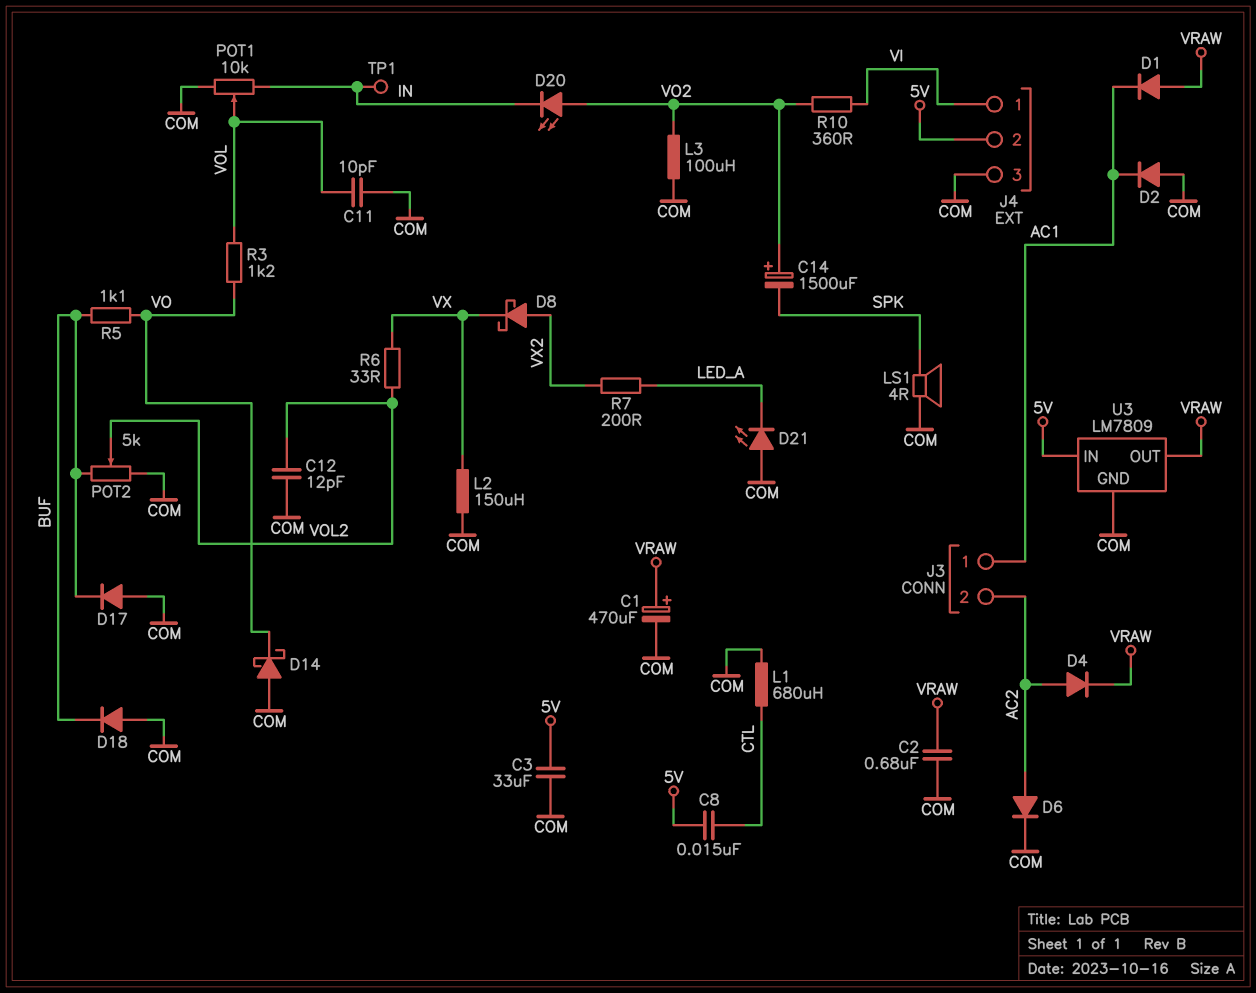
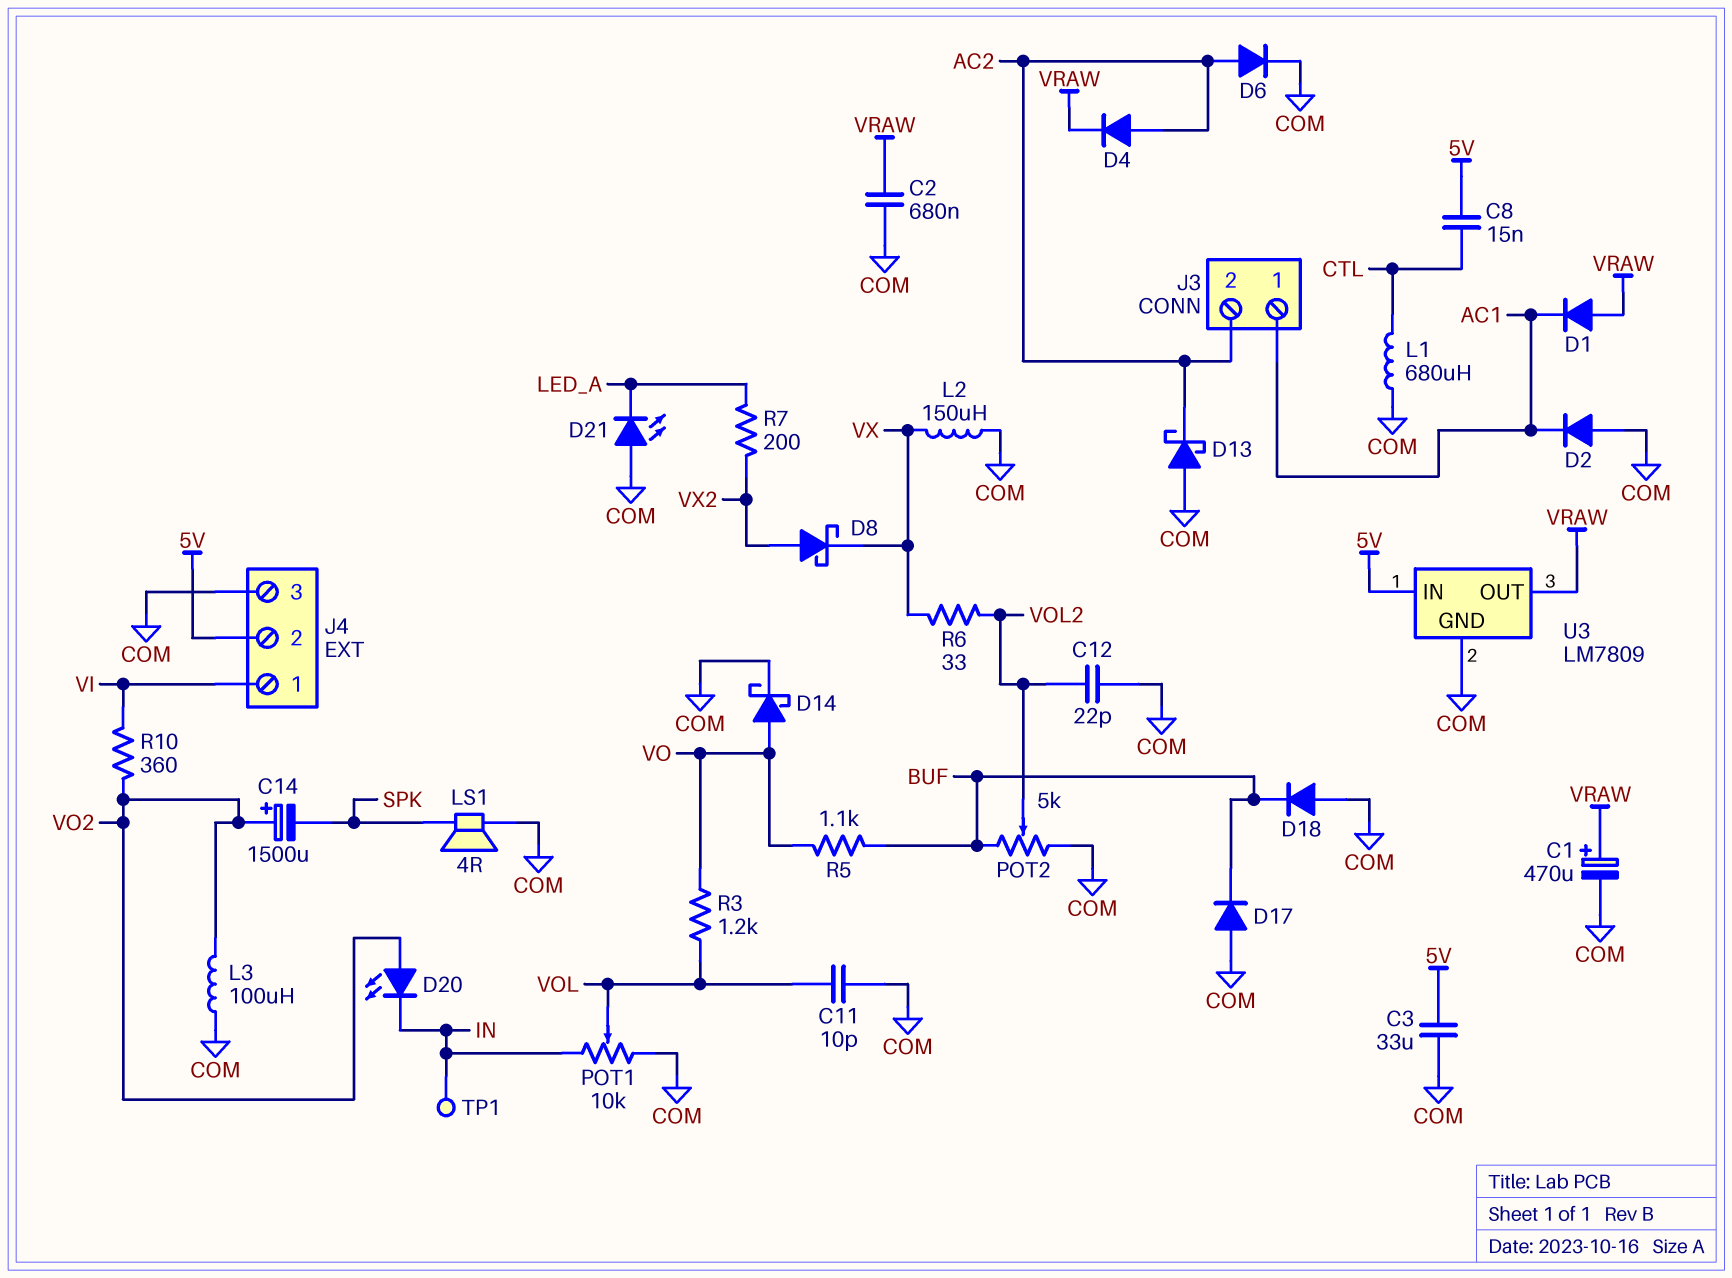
C12: 12pF (COM, VOL2) -> 22pF (COM, VOL2)
D13: none -> schottky (A COM, K AC2)
D14: schottky (A COM, K VO) -> schottky (A VO, K COM)

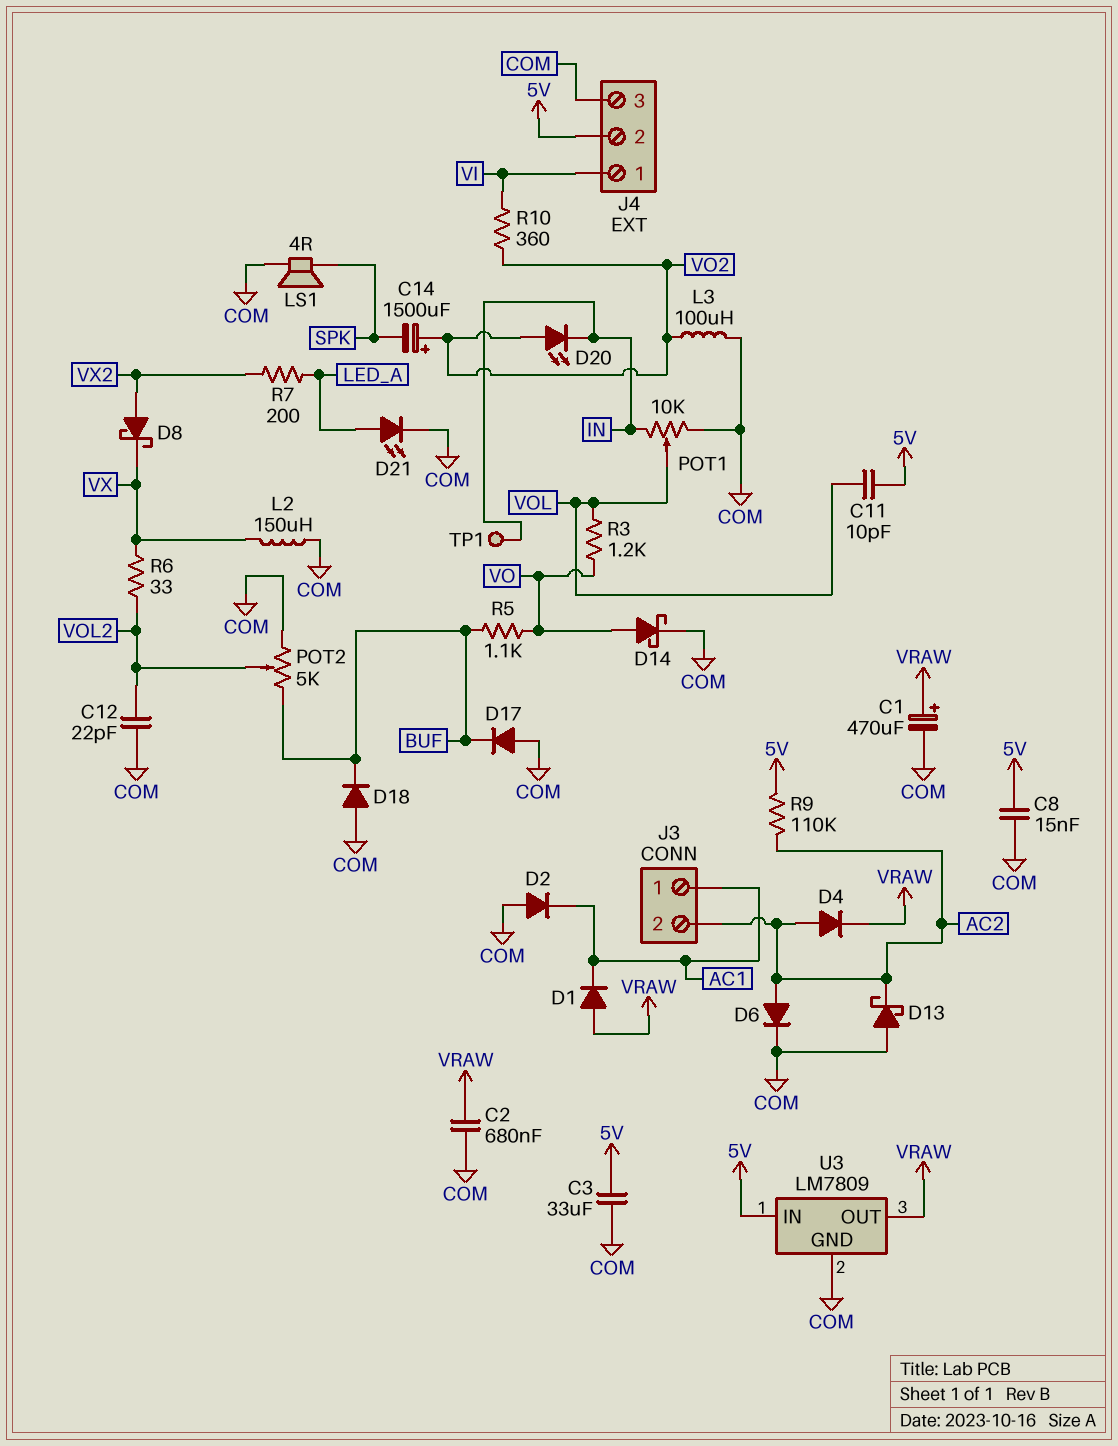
C8: 15nF (5V, CTL) -> 15nF (5V, COM)
C11: 10pF (COM, VOL) -> 10pF (5V, VOL)
D21: LED (A COM, K LED_A) -> LED (A LED_A, K COM)
L1: 680uH (COM, CTL) -> none
R9: none -> 110k (5V, AC2)

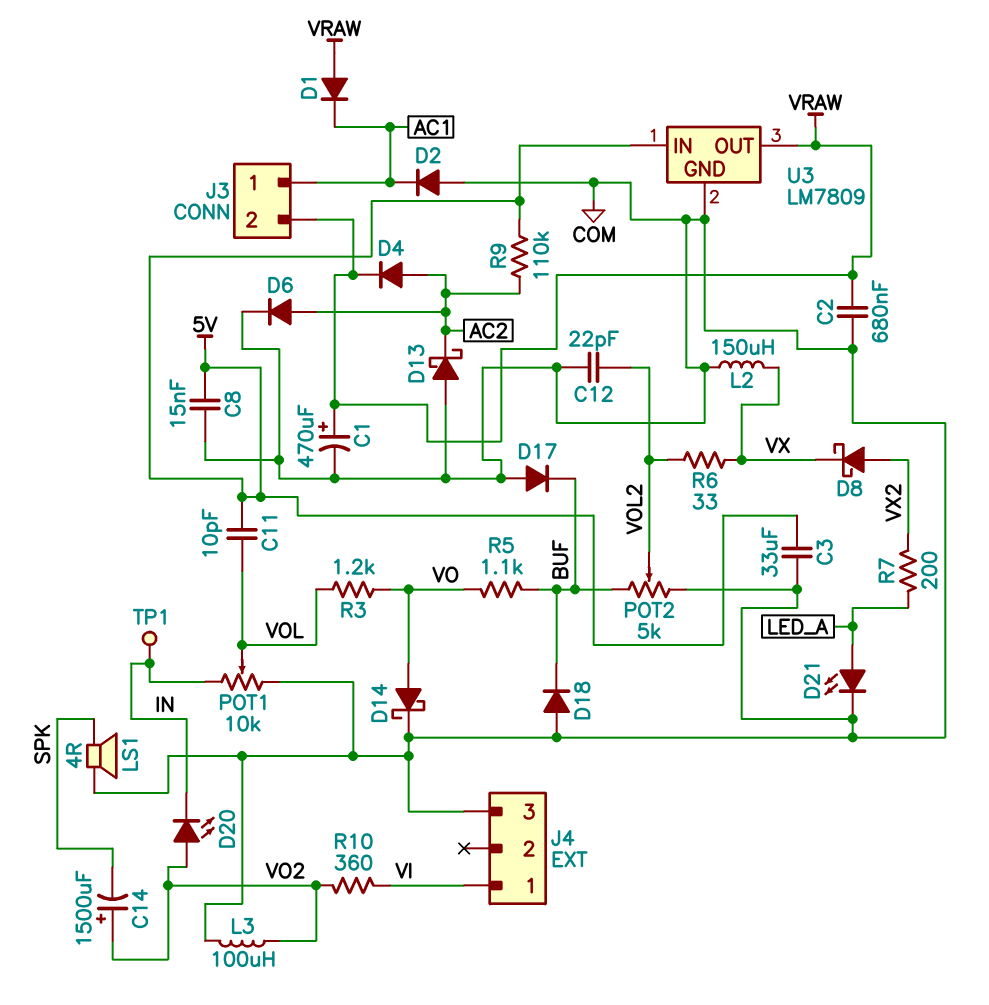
J3 pin 2: AC2 -> VRAW
J4 pin 2: 5V -> none

